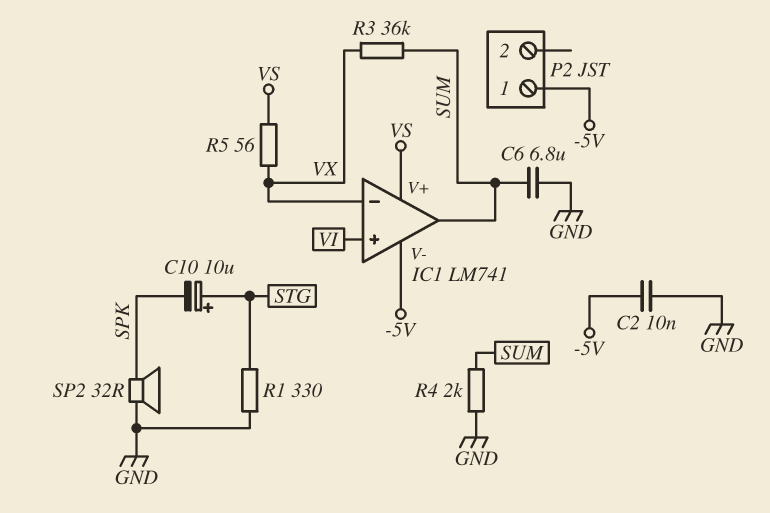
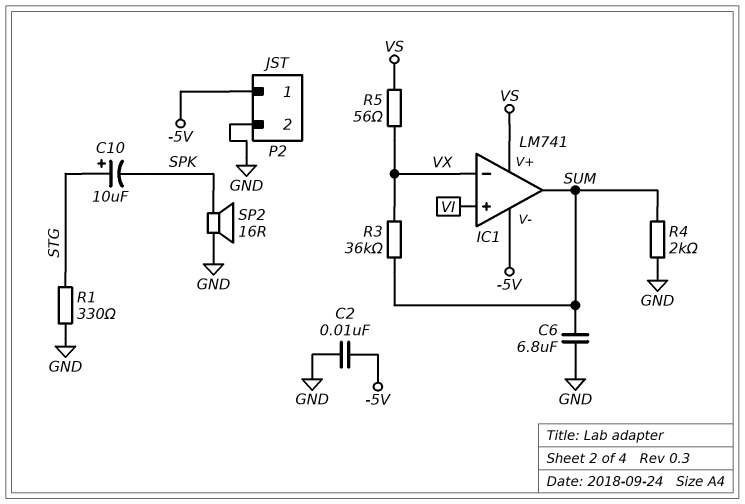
P2 pin 2: none -> GND
SP2: speaker 32R (GND, SPK) -> speaker 16R (GND, SPK)

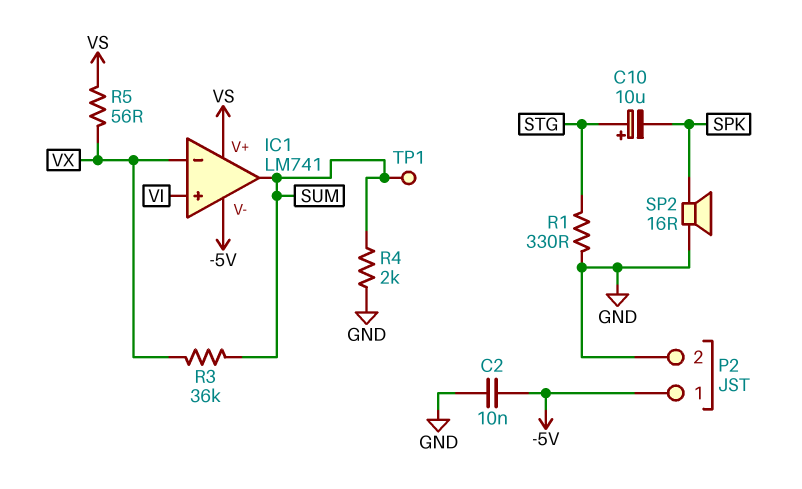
C6: 6.8uF (GND, SUM) -> none
TP1: none -> test point (SUM)

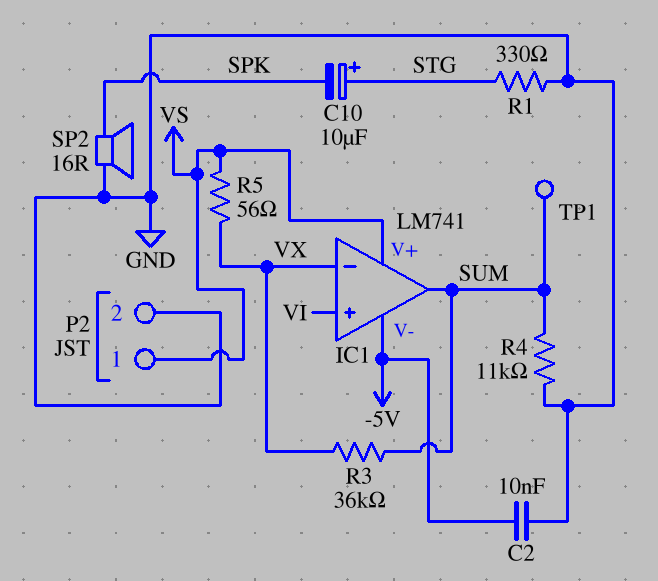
P2 pin 1: -5V -> VS
R4: 2k (GND, SUM) -> 11k (GND, SUM)

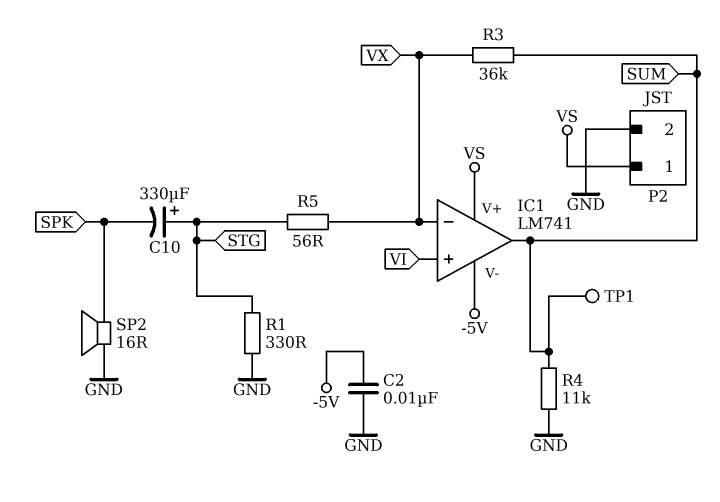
C10: 10uF (plus STG, minus SPK) -> 330uF (plus STG, minus SPK)
R5: 56 (VS, VX) -> 56 (STG, VX)

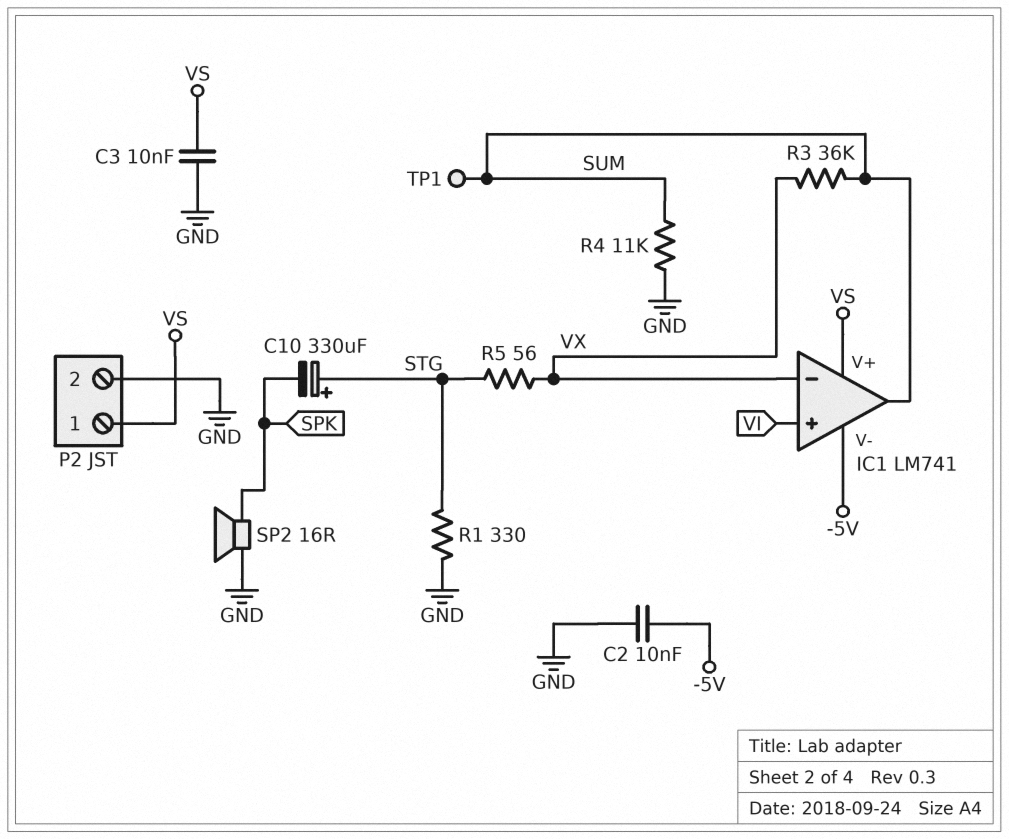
C3: none -> 10nF (GND, VS)

